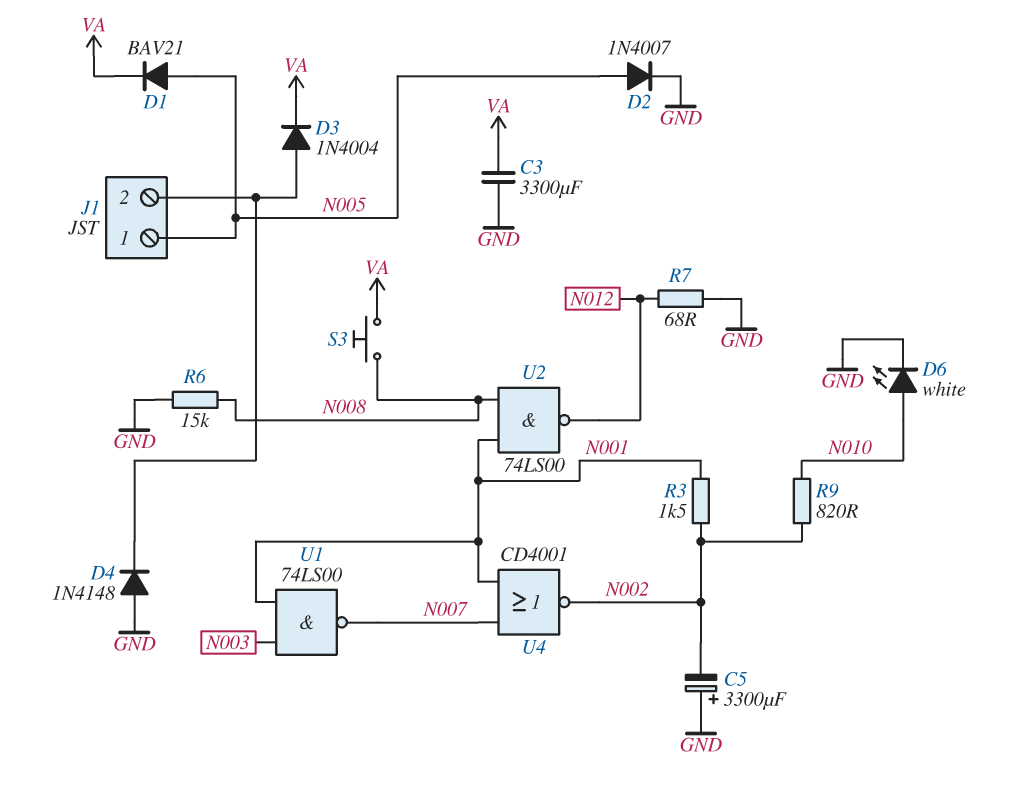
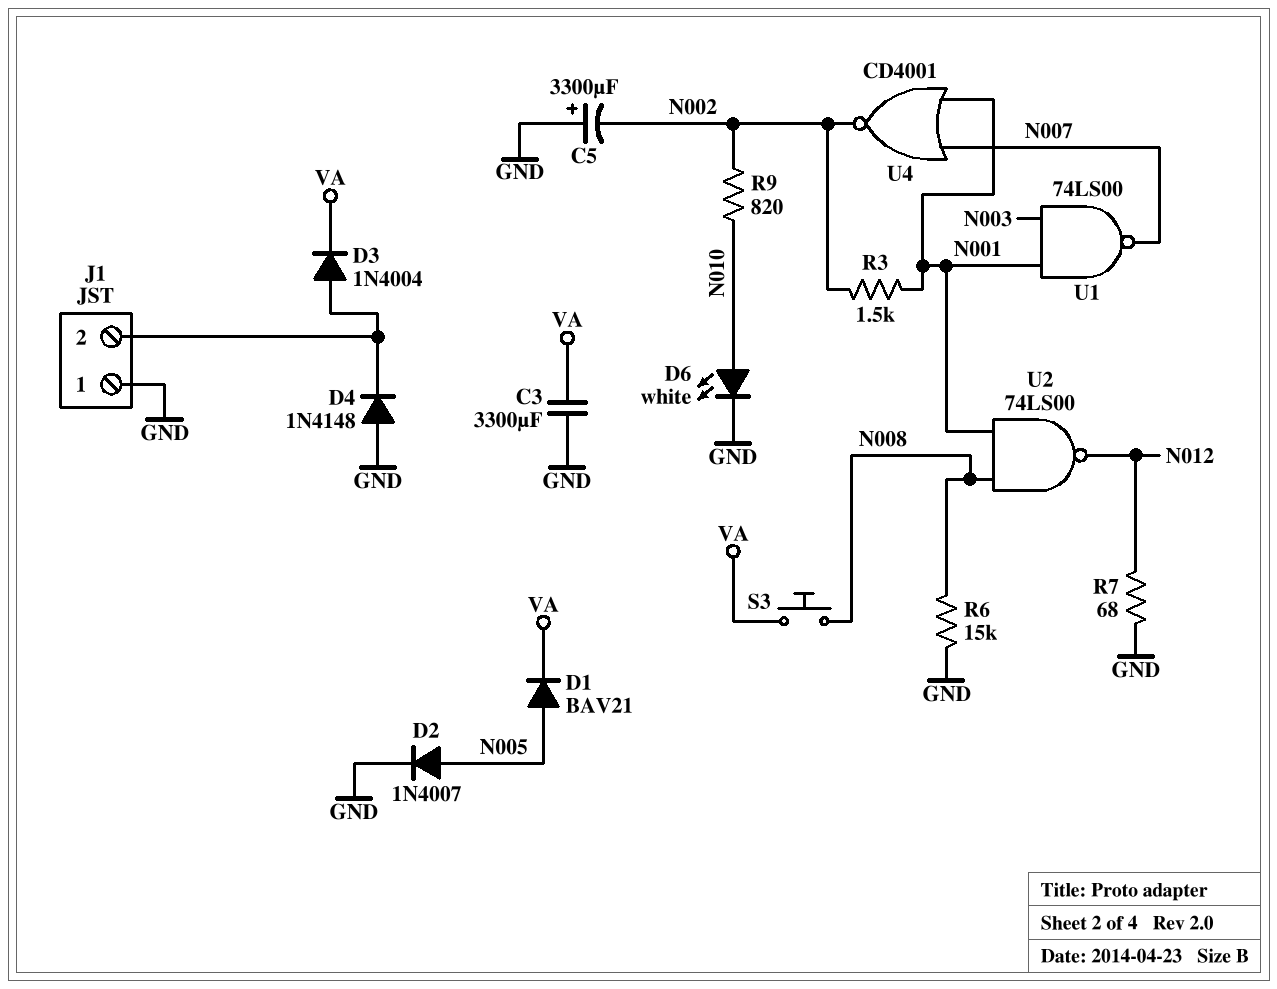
J1 pin 1: N005 -> GND

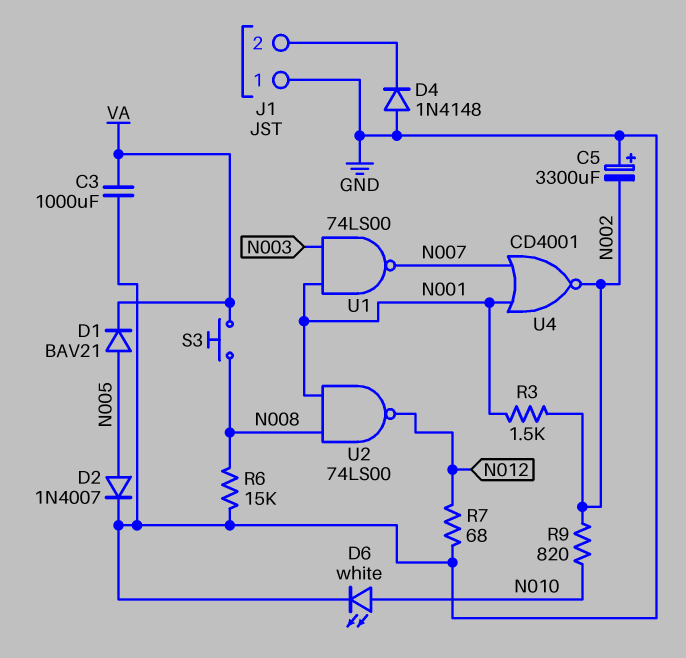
C3: 3300uF (GND, VA) -> 1000uF (GND, VA)
D3: diode 1N4004 (A J1/2, K VA) -> none

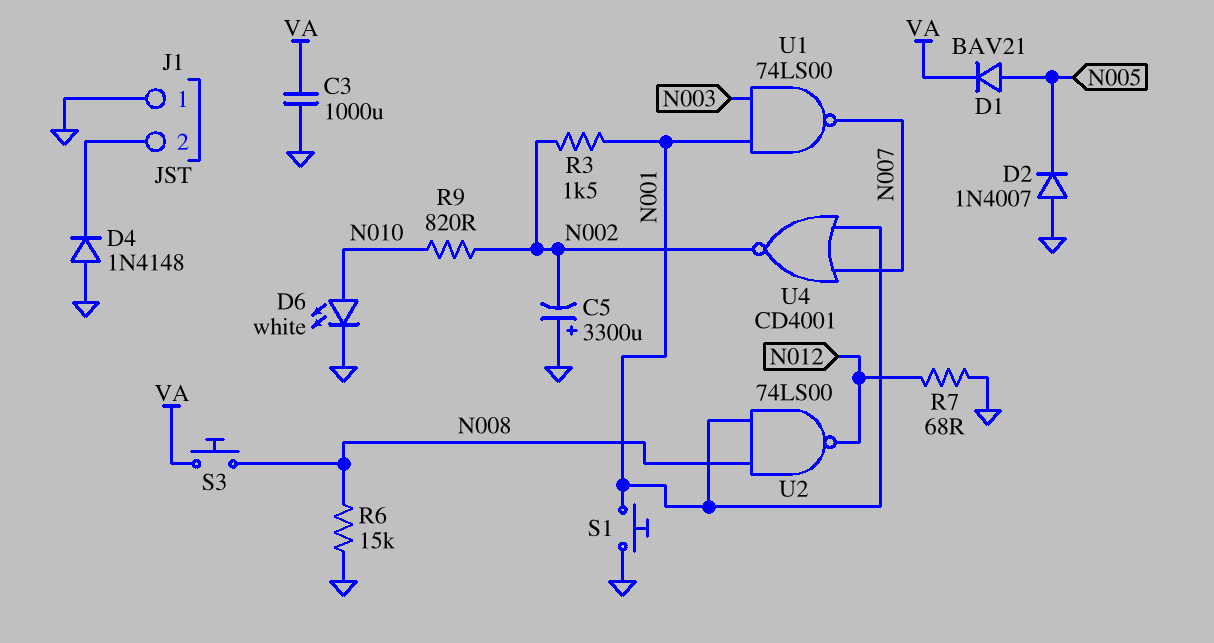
D2: diode 1N4007 (A N005, K GND) -> diode 1N4007 (A GND, K N005)
S1: none -> button (GND, N001)

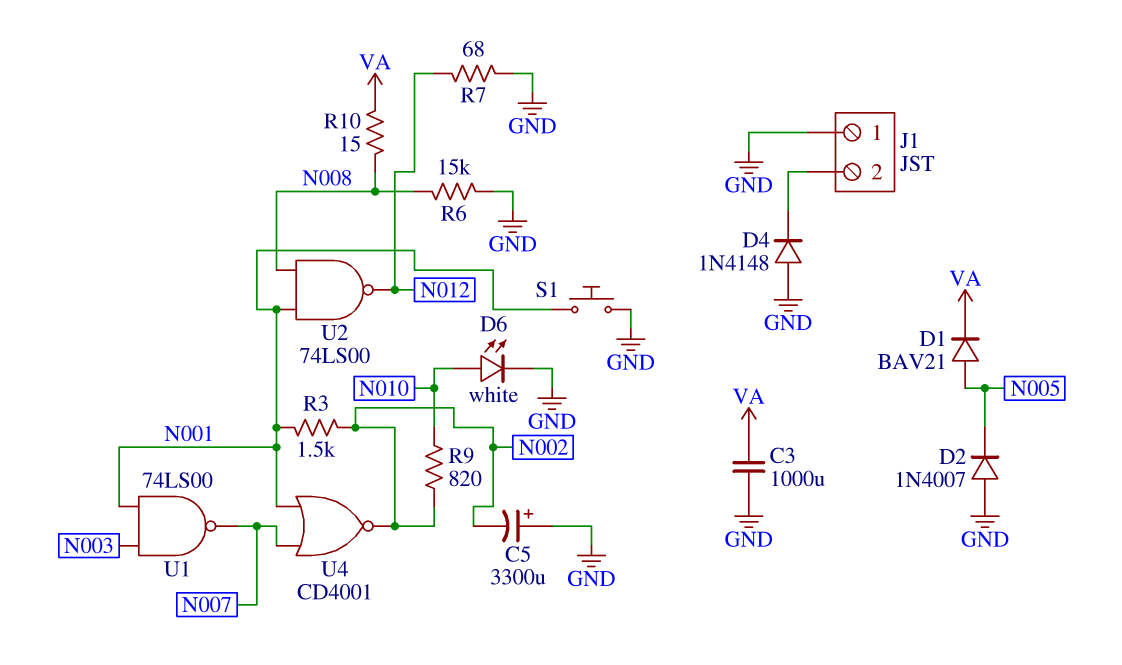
R10: none -> 15 (N008, VA)
S3: button (N008, VA) -> none

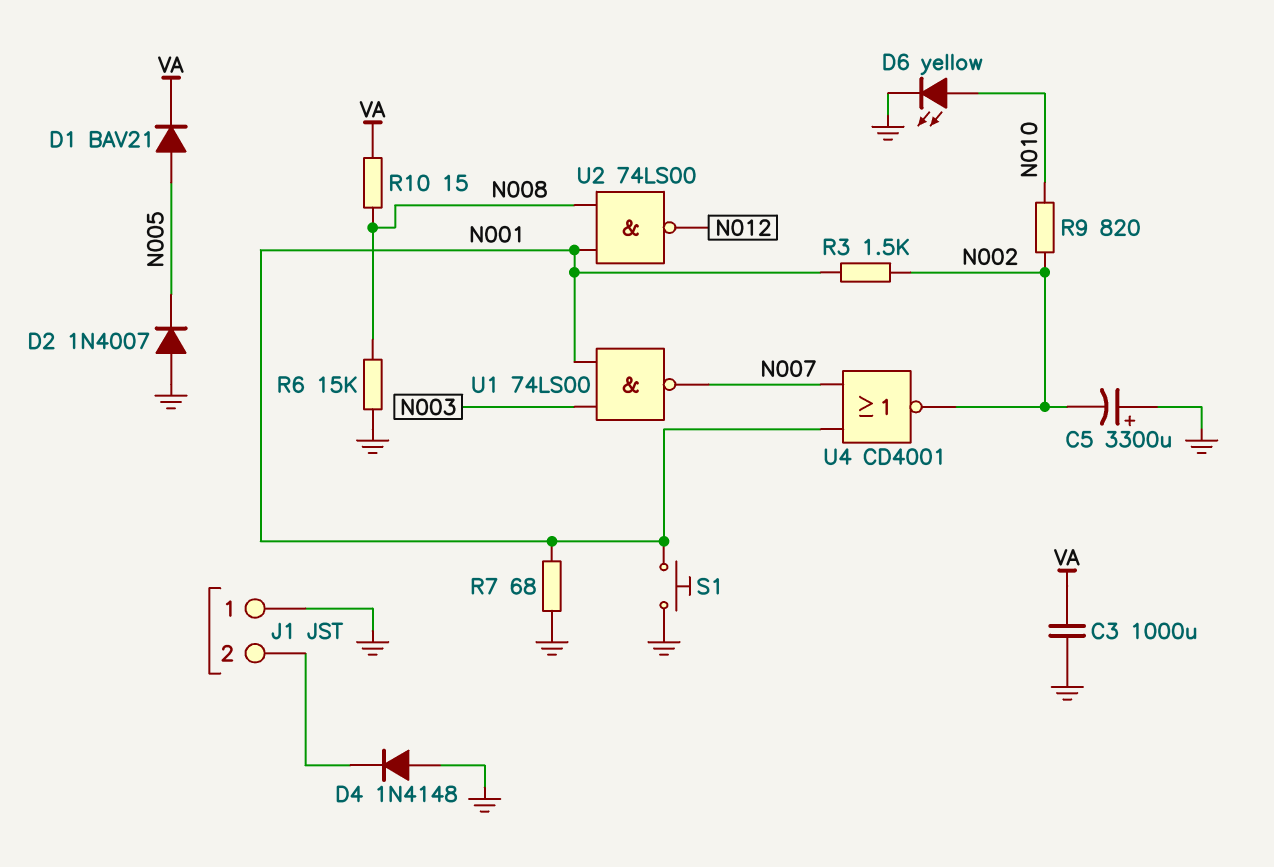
D6: LED white (A N010, K GND) -> LED yellow (A N010, K GND)
R7: 68 (GND, N012) -> 68 (GND, N001)

